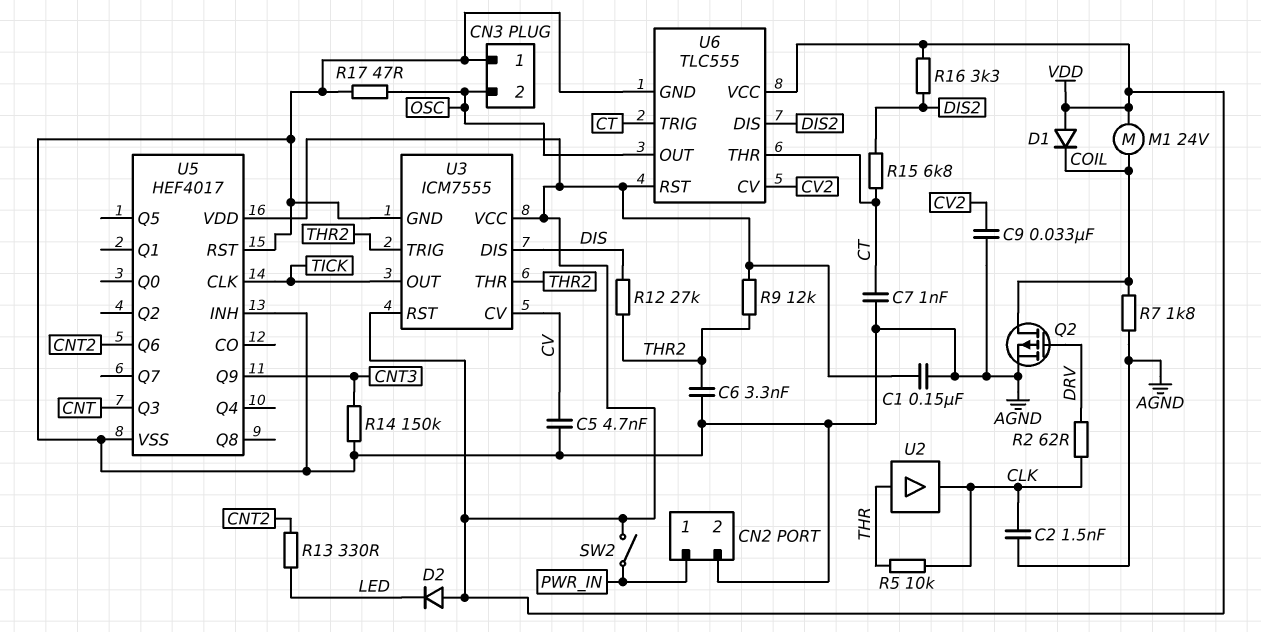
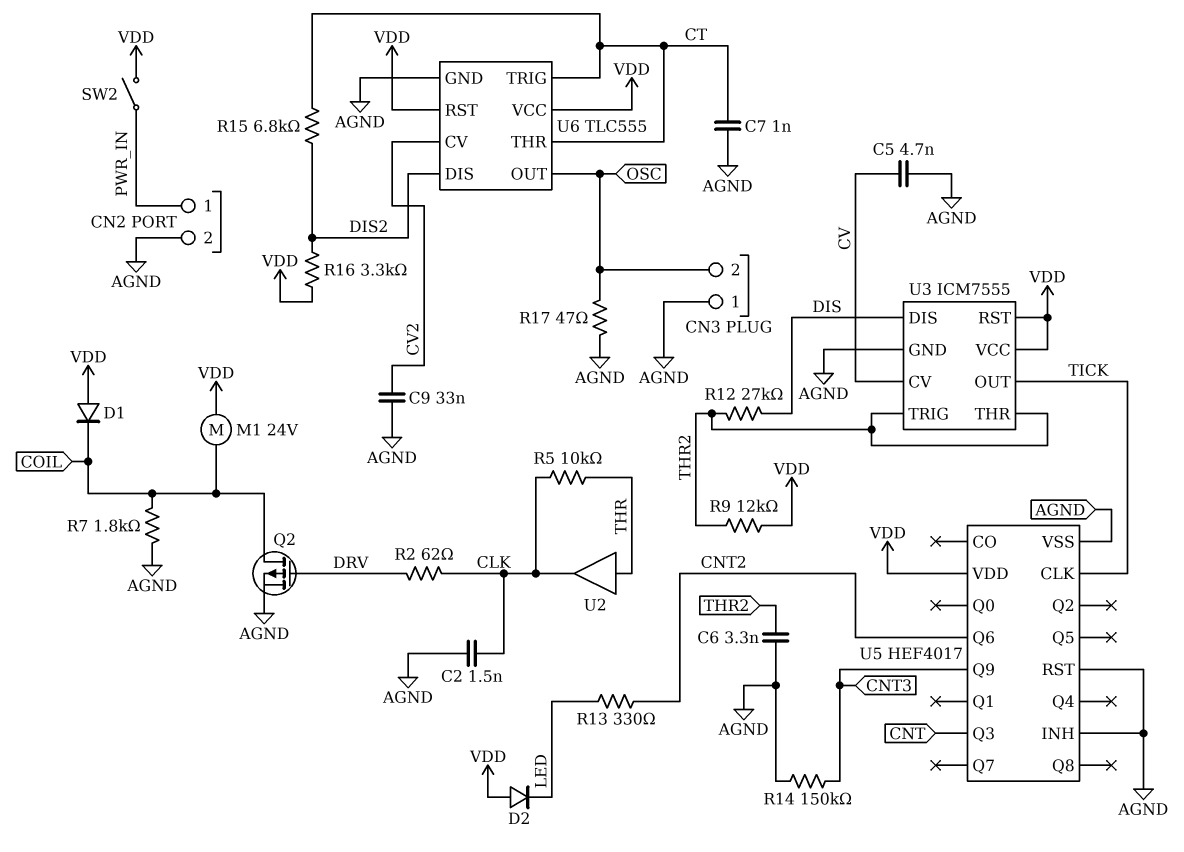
C1: 150nF (AGND, VDD) -> none

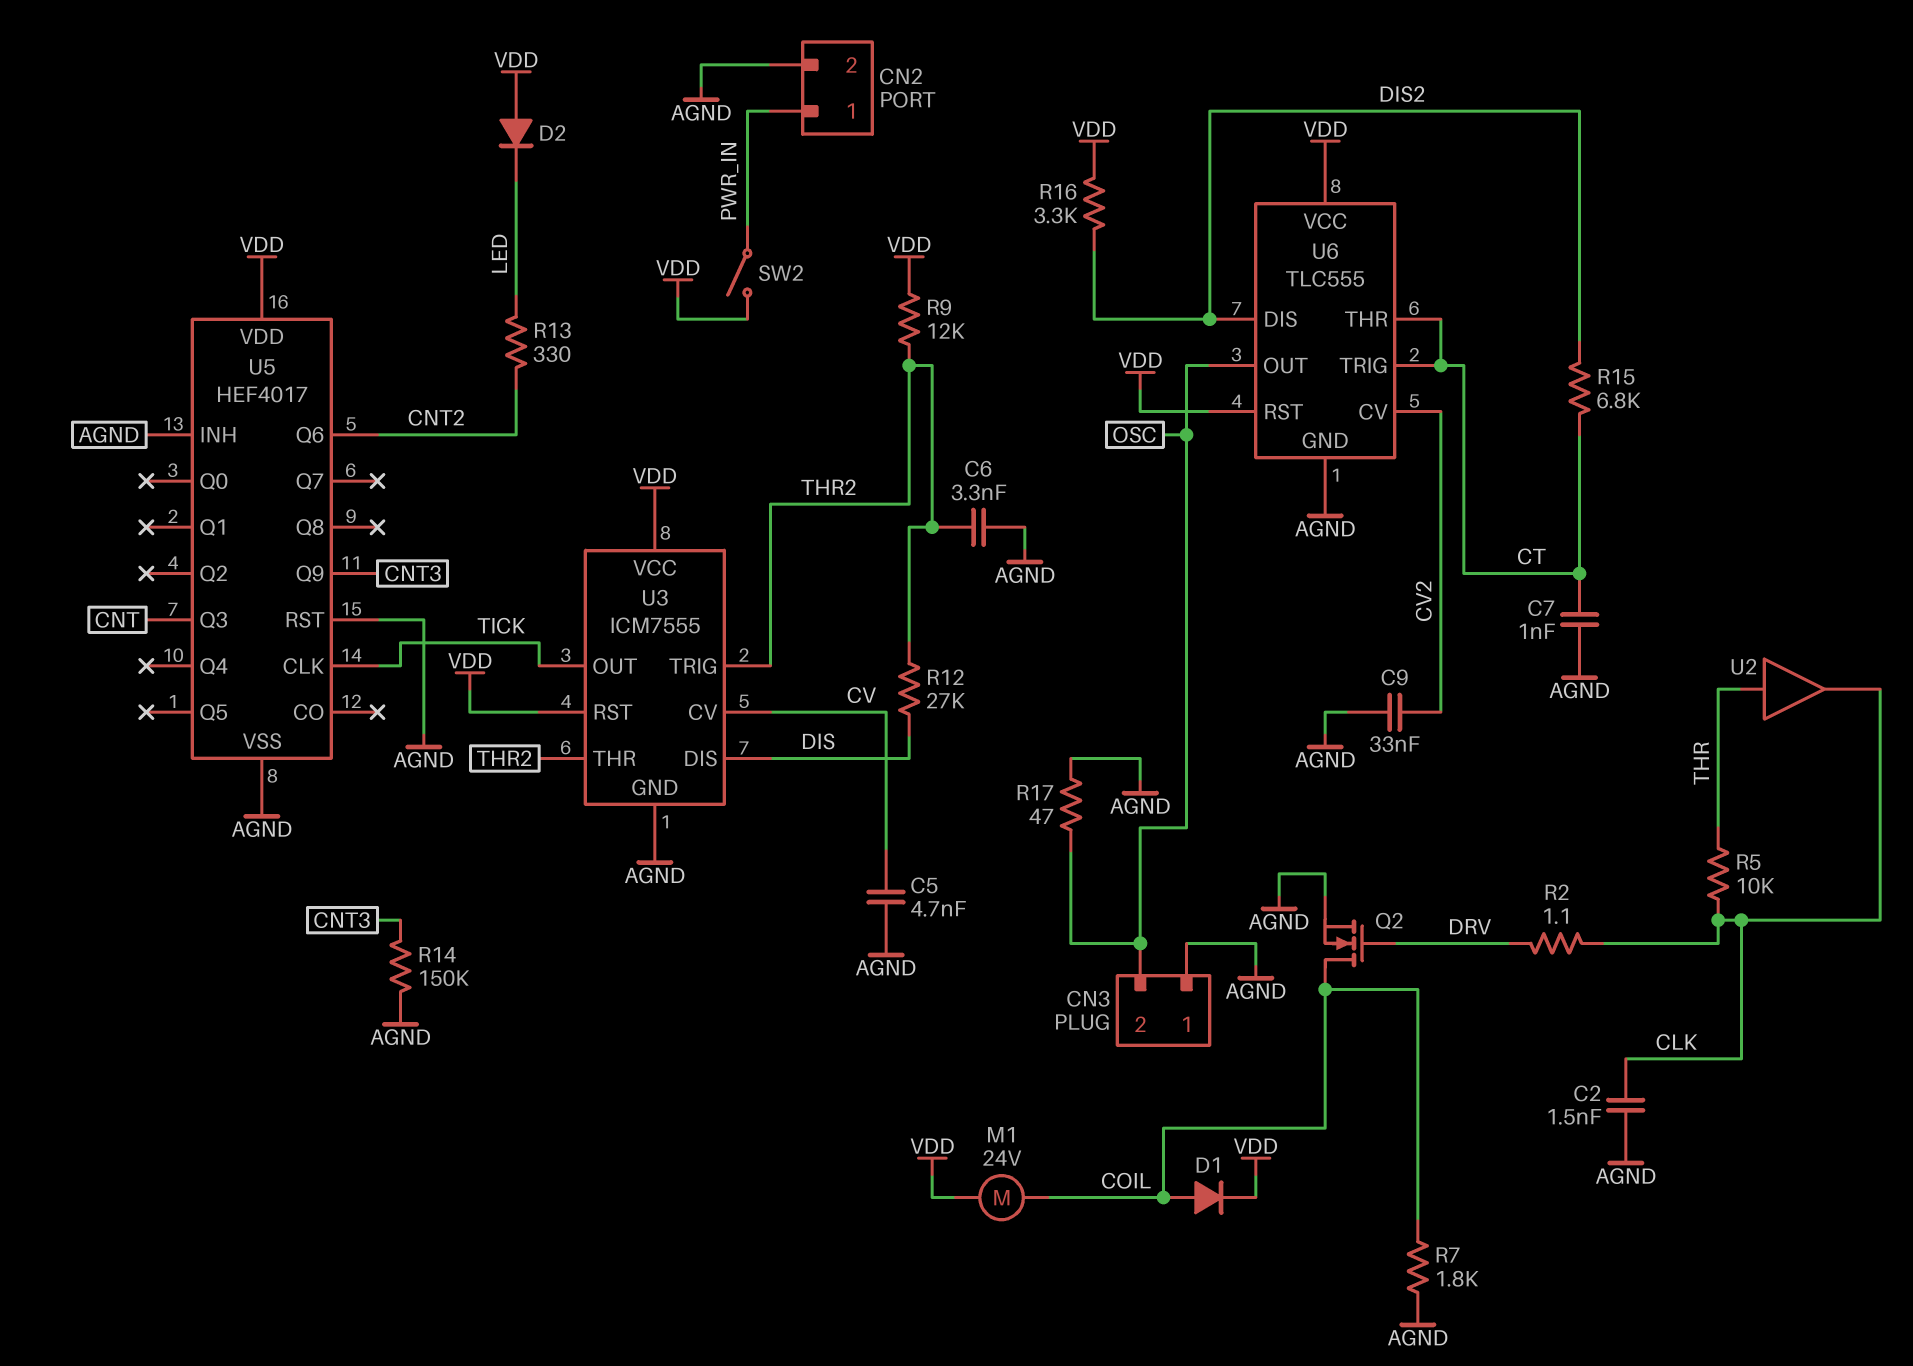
D1: diode (A VDD, K COIL) -> diode (A COIL, K VDD)
Q2: PMOS (G DRV, D COIL, S AGND) -> NMOS (G DRV, D COIL, S AGND)
R2: 62 (CLK, DRV) -> 1.1 (CLK, DRV)

